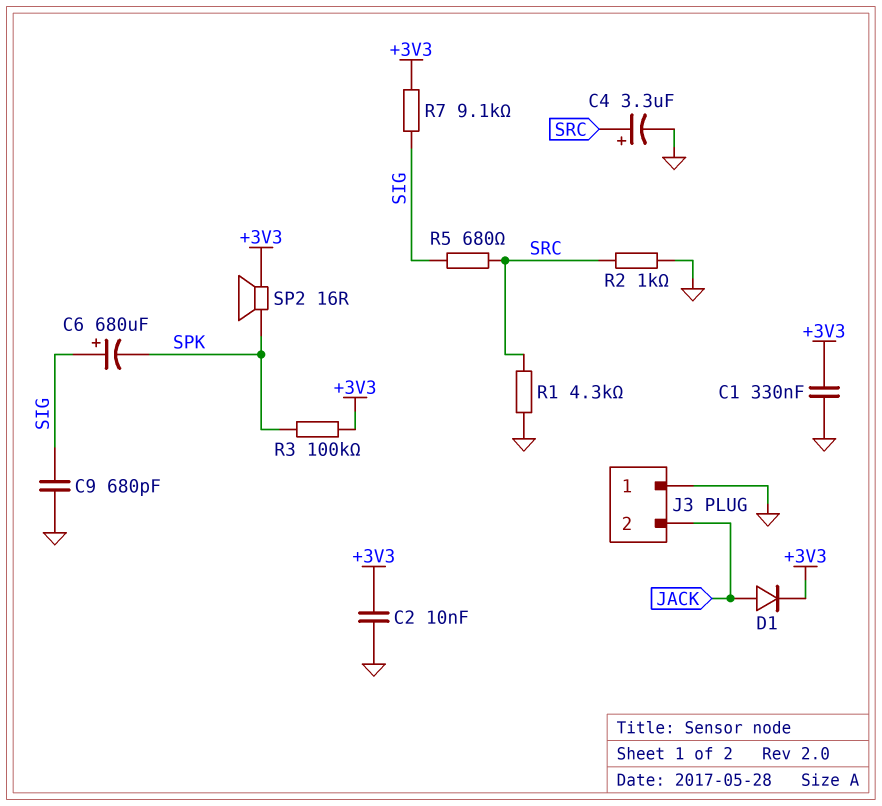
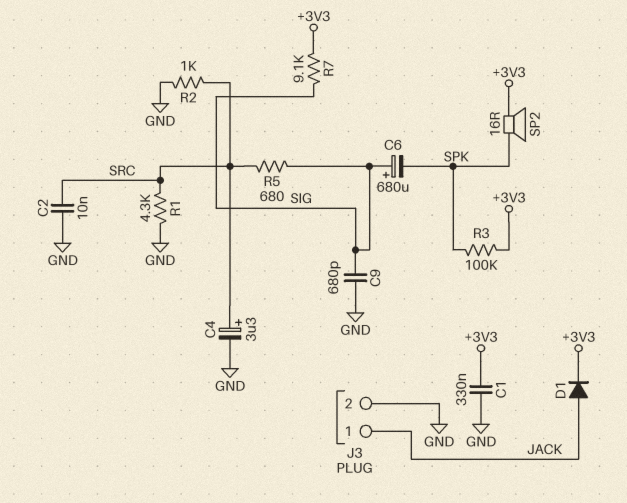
C2: 10nF (+3V3, GND) -> 10nF (GND, SRC)
J3 pin 1: GND -> JACK
J3 pin 2: JACK -> GND

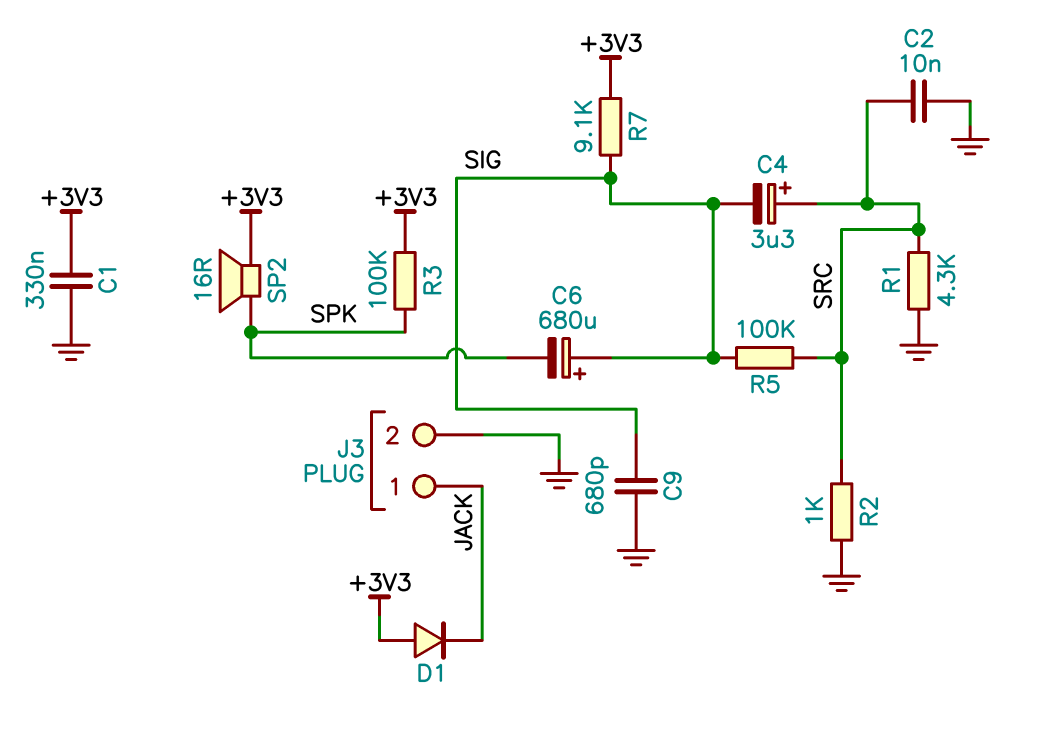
C4: 3.3uF (plus SRC, minus GND) -> 3.3uF (plus SRC, minus SIG)
D1: diode (A JACK, K +3V3) -> diode (A +3V3, K JACK)
R5: 680 (SIG, SRC) -> 100k (SIG, SRC)

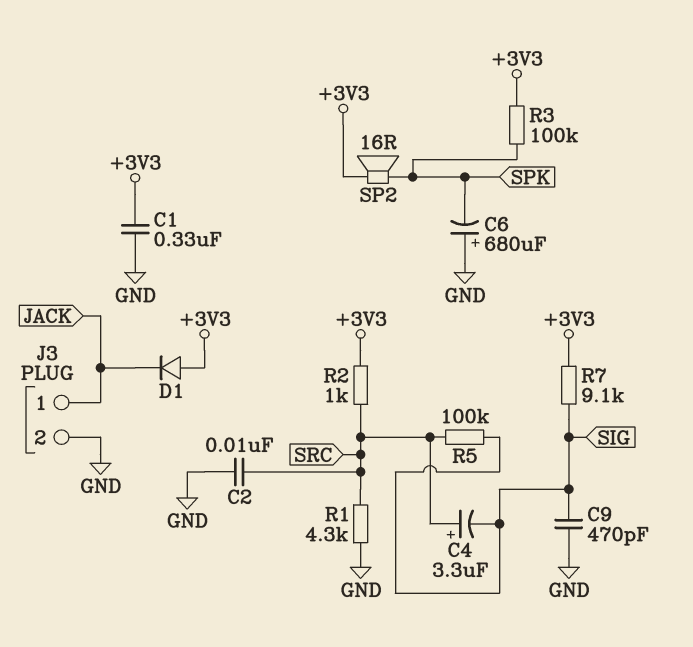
C6: 680uF (plus SIG, minus SPK) -> 680uF (plus GND, minus SPK)
C9: 680pF (GND, SIG) -> 470pF (GND, SIG)
R2: 1k (GND, SRC) -> 1k (+3V3, SRC)

